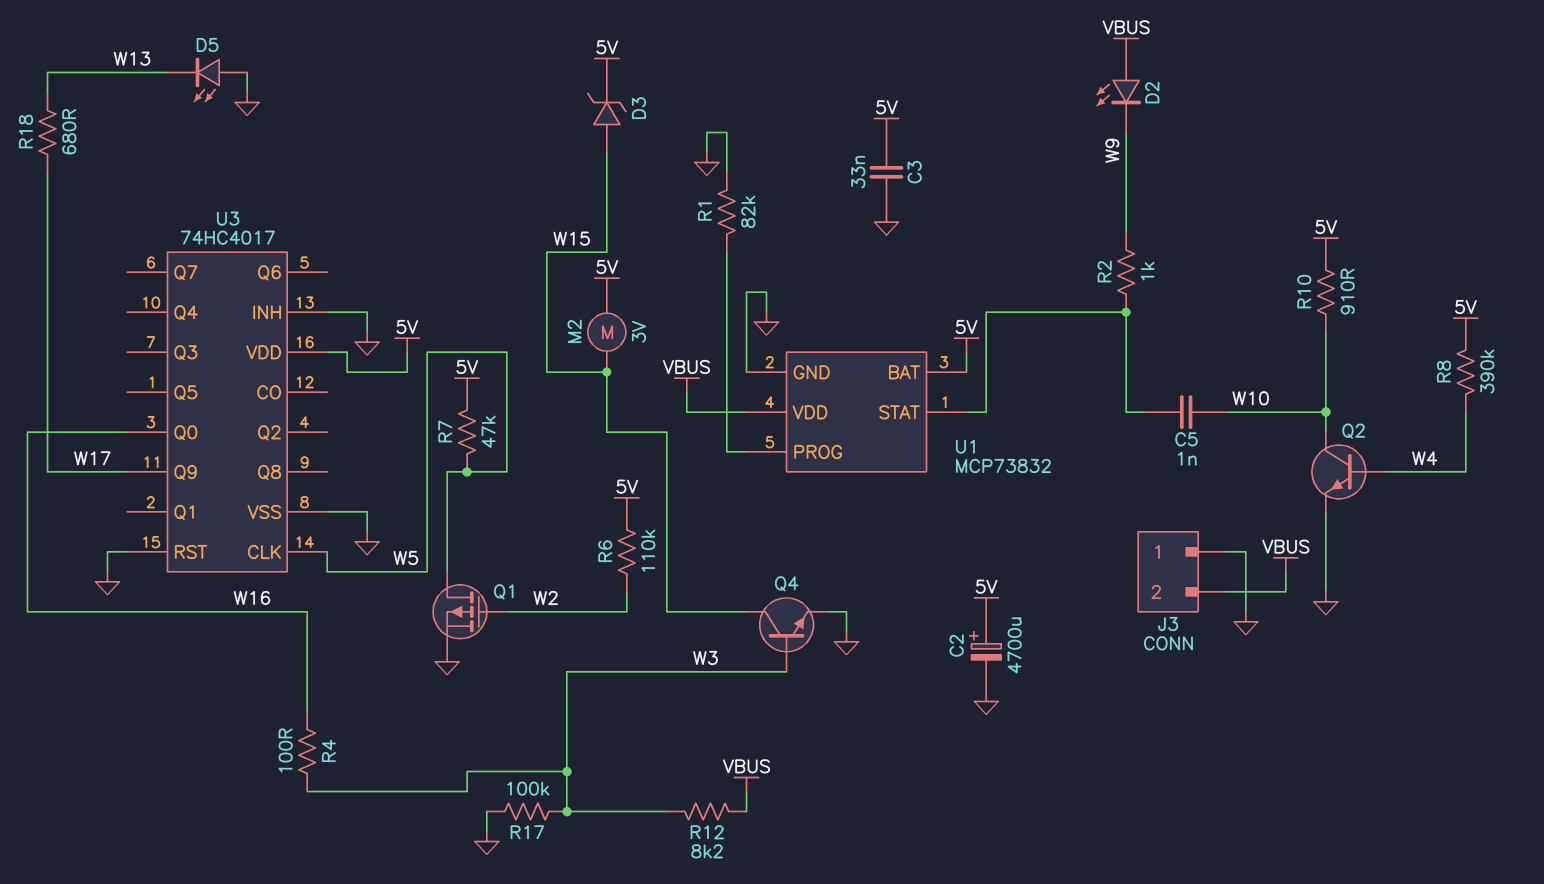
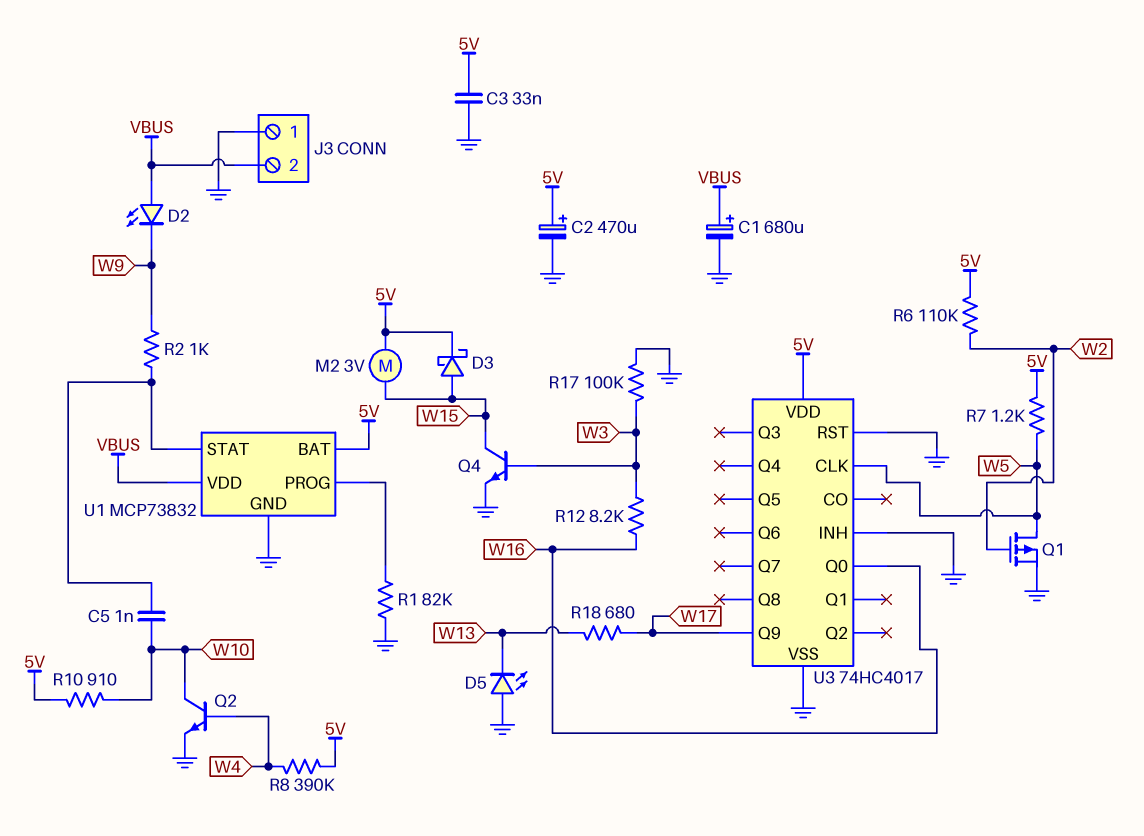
C1: none -> 680uF (plus VBUS, minus GND)
C2: 4700uF (plus 5V, minus GND) -> 470uF (plus 5V, minus GND)
D3: zener (A W15, K 5V) -> schottky (A W15, K 5V)
R4: 100 (W3, W16) -> none
R7: 47k (5V, W5) -> 1.2k (5V, W5)
R12: 8.2k (VBUS, W3) -> 8.2k (W3, W16)

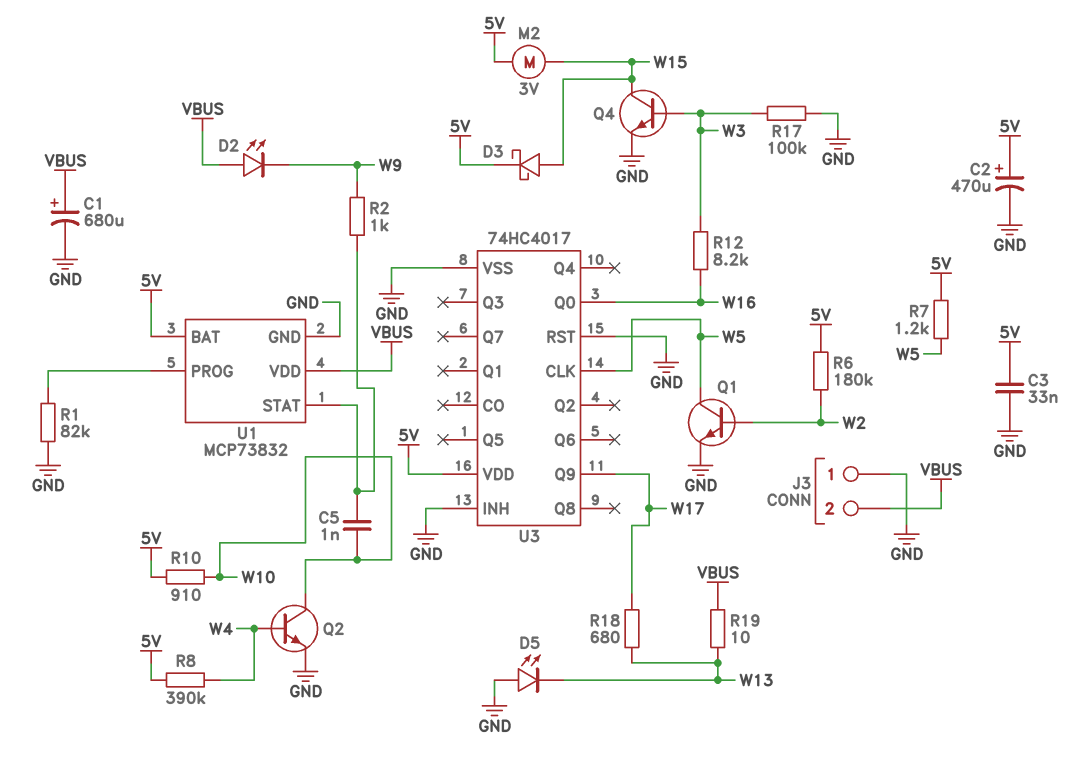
Q1: PMOS (G W2, D W5, S GND) -> NPN (B W2, C W5, E GND)
R6: 110k (5V, W2) -> 180k (5V, W2)
R19: none -> 10 (VBUS, W13)

